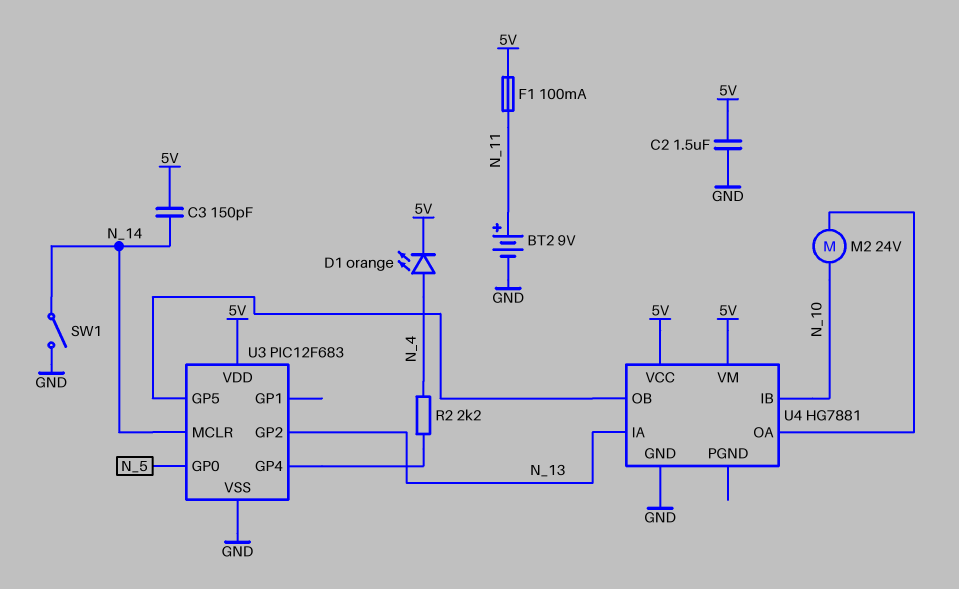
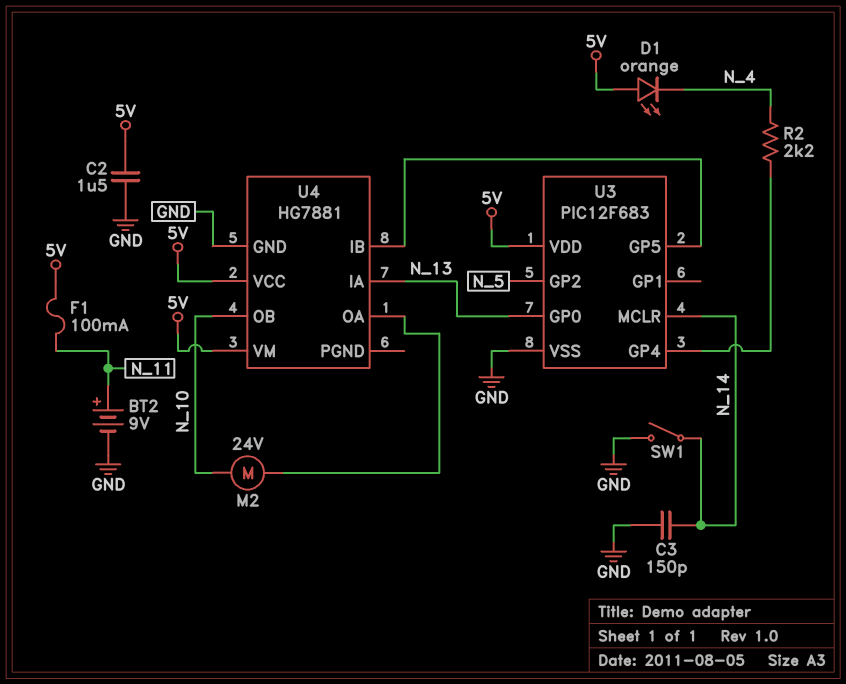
C3: 150pF (5V, N_14) -> 150pF (GND, N_14)
D1: LED orange (A N_4, K 5V) -> LED orange (A 5V, K N_4)
U3 pin GP0: N_5 -> N_13
U3 pin GP2: N_13 -> N_5
U4 pin IB: N_10 -> U3/GP5
U4 pin OB: U3/GP5 -> N_10

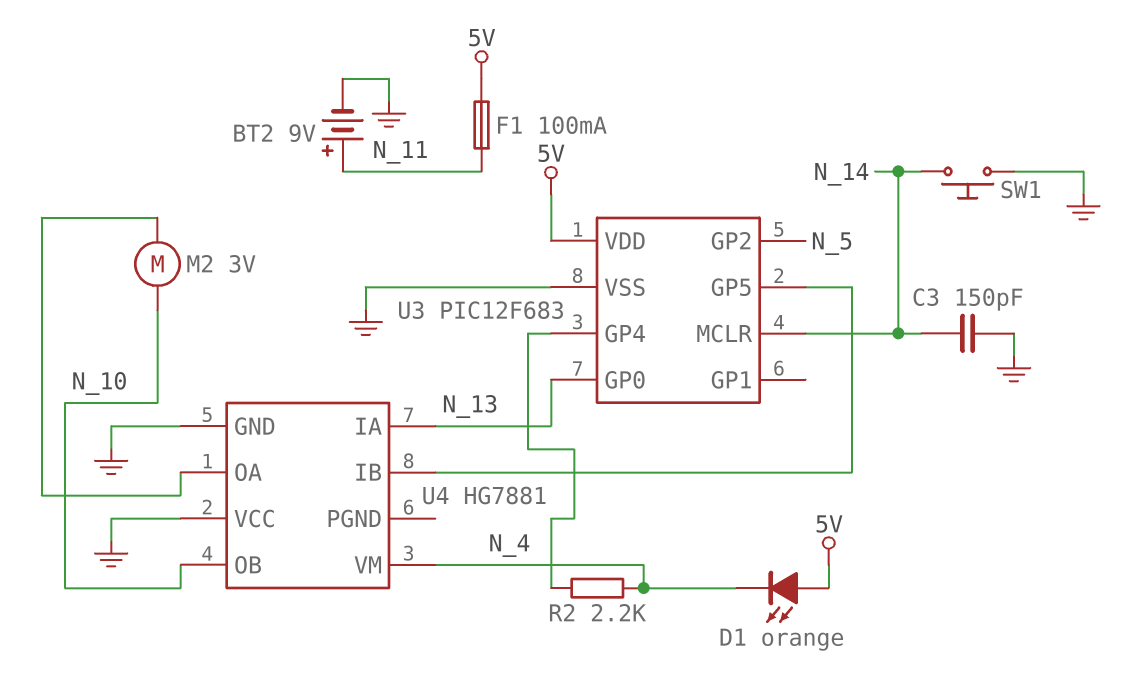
C2: 1.5uF (5V, GND) -> none
M2: motor 24V (N_10, U4/OA) -> motor 3V (N_10, U4/OA)
SW1: switch (GND, N_14) -> button (GND, N_14)
U4 pin VCC: 5V -> GND
U4 pin VM: 5V -> N_4

